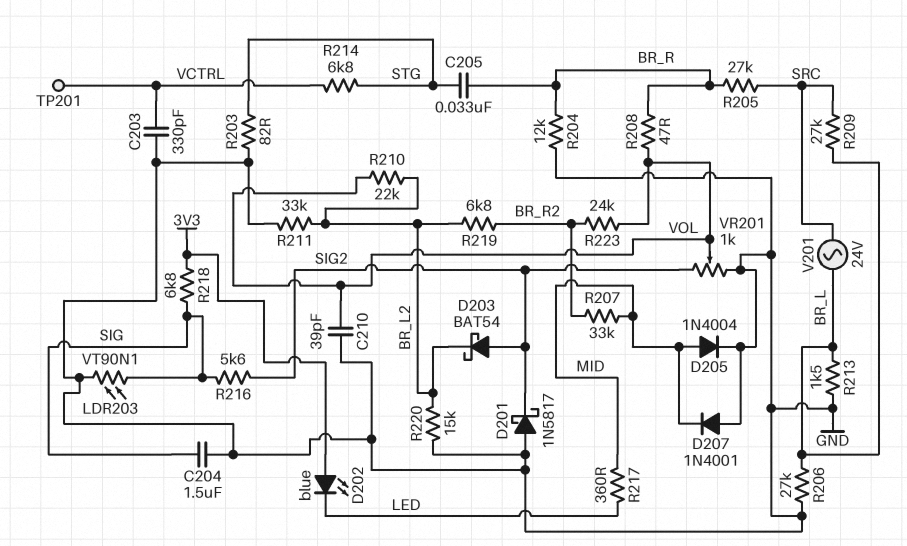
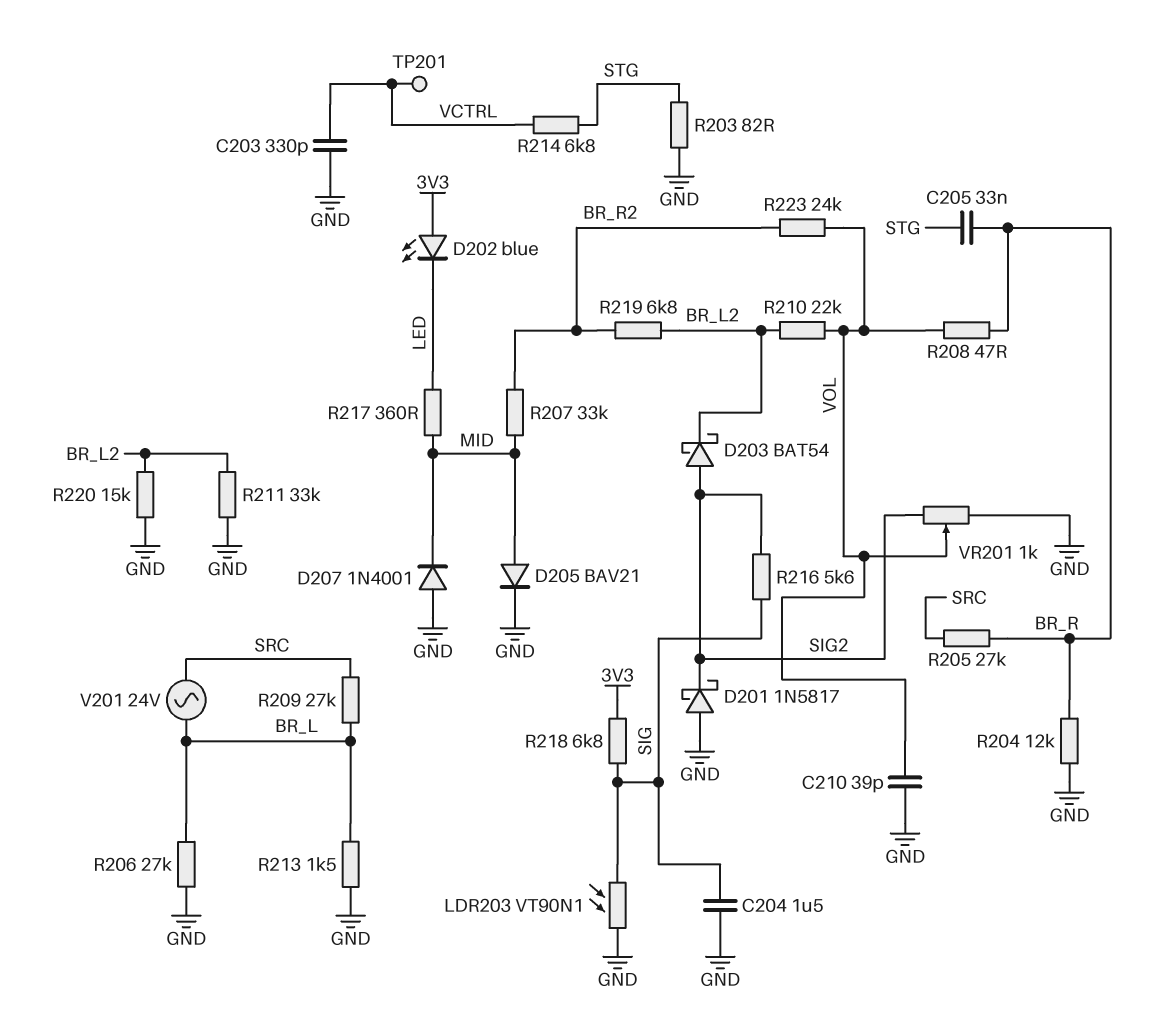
D205: diode 1N4004 (A MID, K GND) -> diode BAV21 (A MID, K GND)

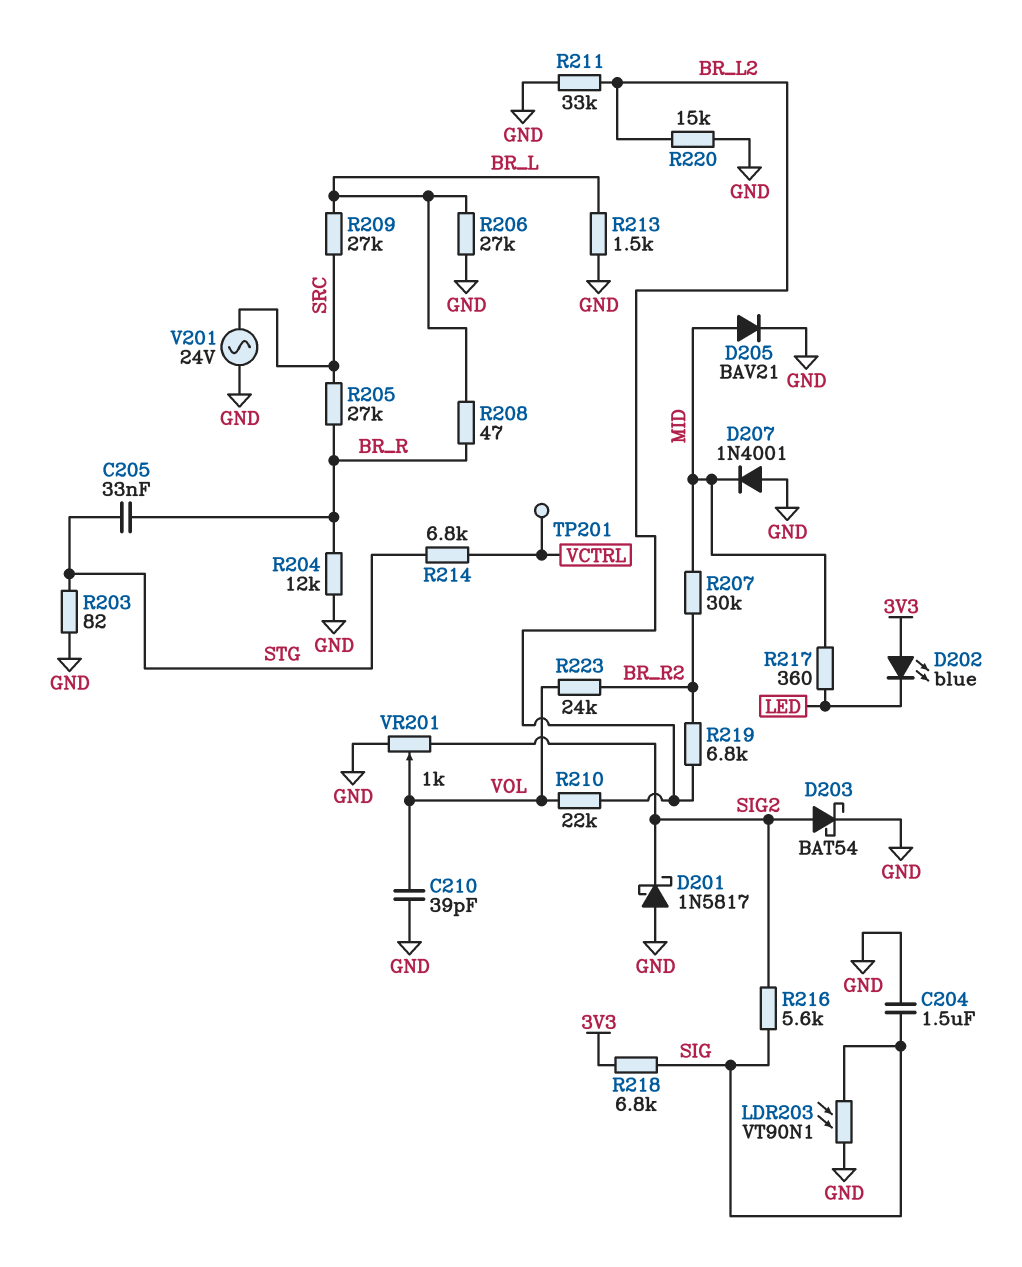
C203: 330pF (GND, VCTRL) -> none
D203: schottky BAT54 (A SIG2, K BR_L2) -> schottky BAT54 (A SIG2, K GND)
R207: 33k (BR_R2, MID) -> 30k (BR_R2, MID)
R208: 47 (BR_R, VOL) -> 47 (BR_L, BR_R)
V201: AC 24V (BR_L, SRC) -> AC 24V (GND, SRC)

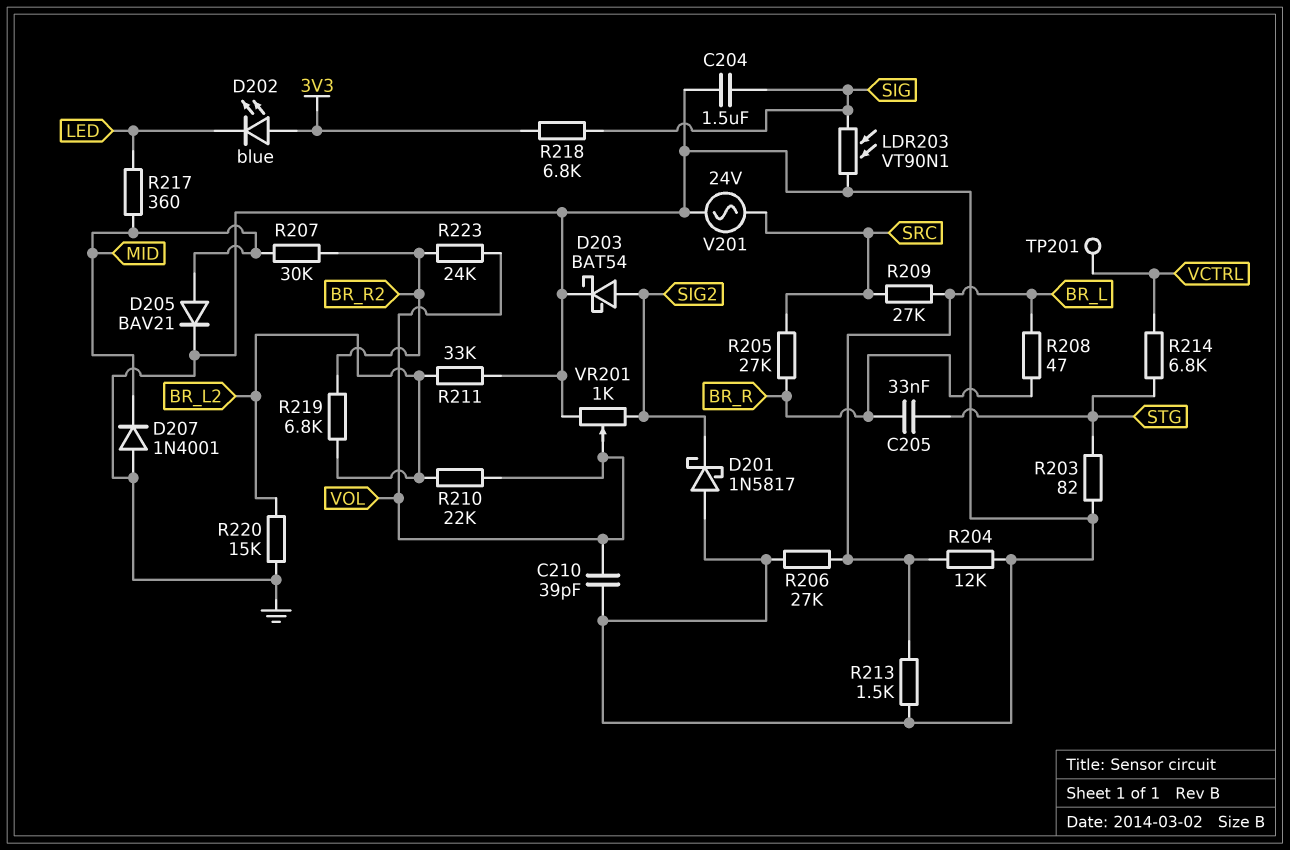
R204: 12k (BR_R, GND) -> 12k (BR_L, GND)
R216: 5.6k (SIG, SIG2) -> none

